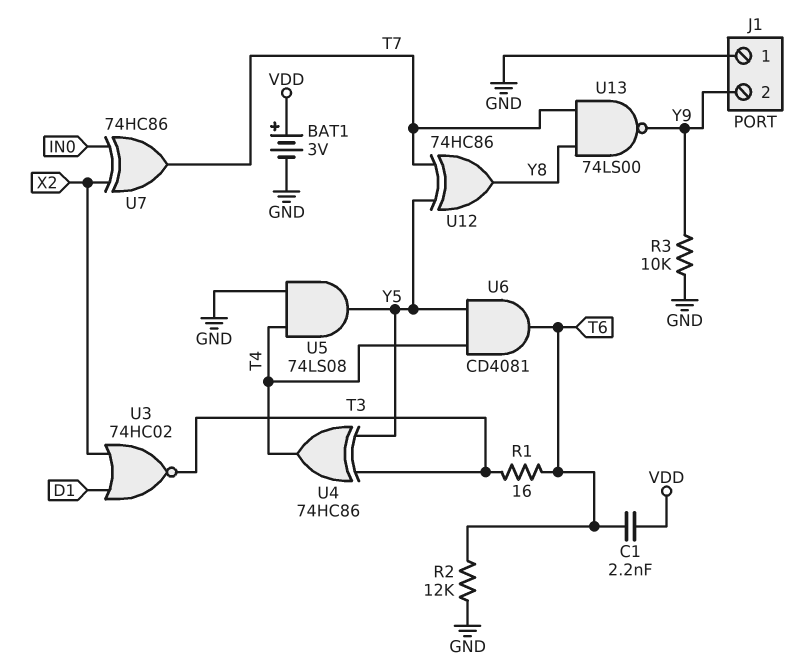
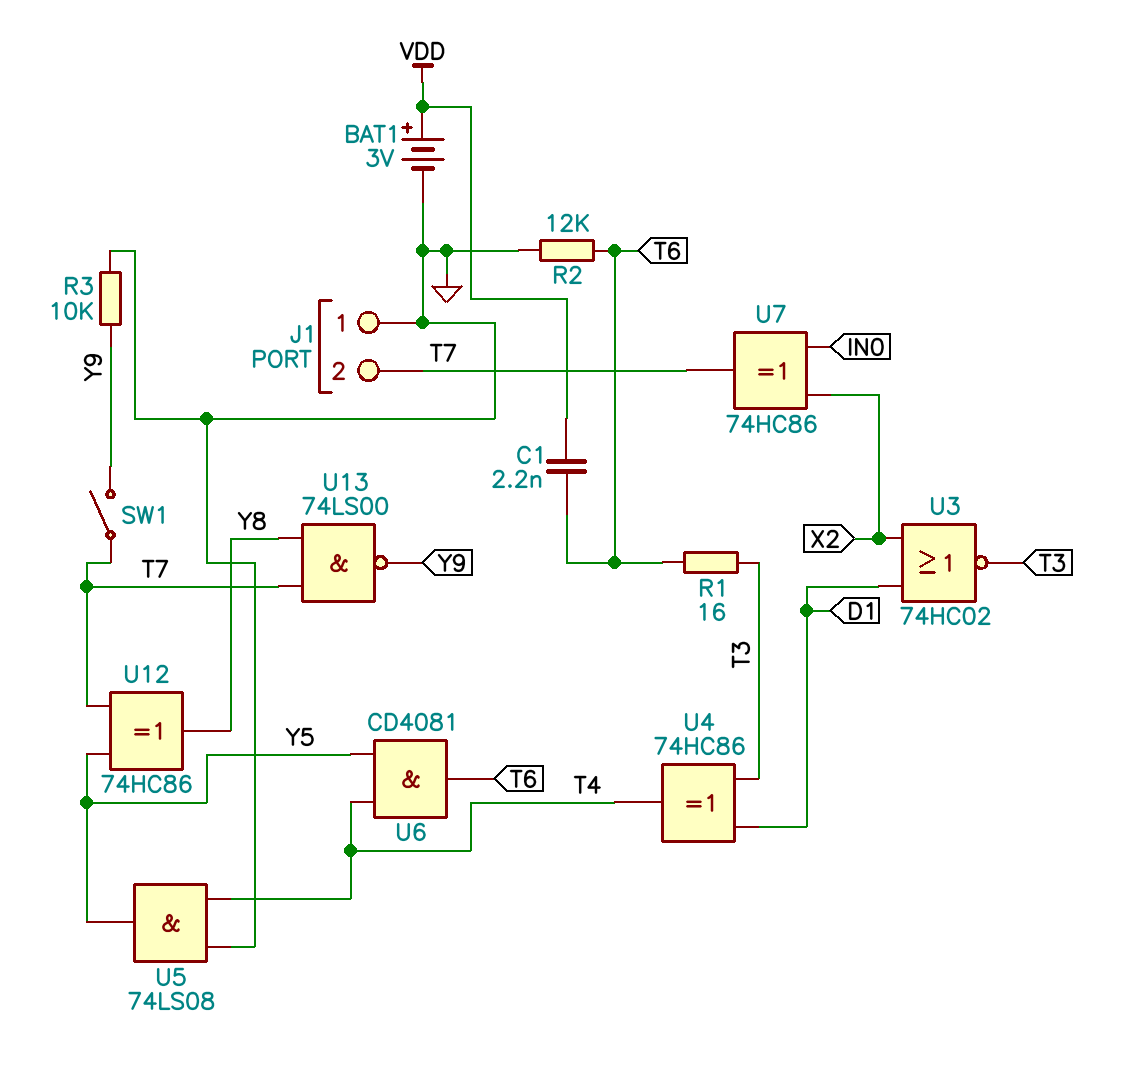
J1 pin 2: Y9 -> T7
SW1: none -> switch (T7, Y9)
U4: XOR 74HC86 (in T3, in Y5, out T4) -> XOR 74HC86 (in D1, in T3, out T4)

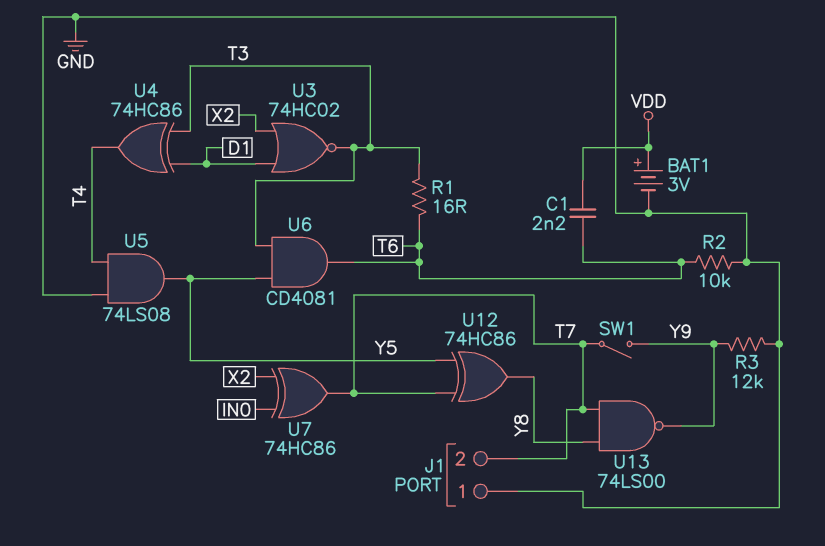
R2: 12k (GND, T6) -> 10k (GND, T6)
R3: 10k (GND, Y9) -> 12k (GND, Y9)
U6: AND CD4081 (in T4, in Y5, out T6) -> AND CD4081 (in T3, in Y5, out T6)

